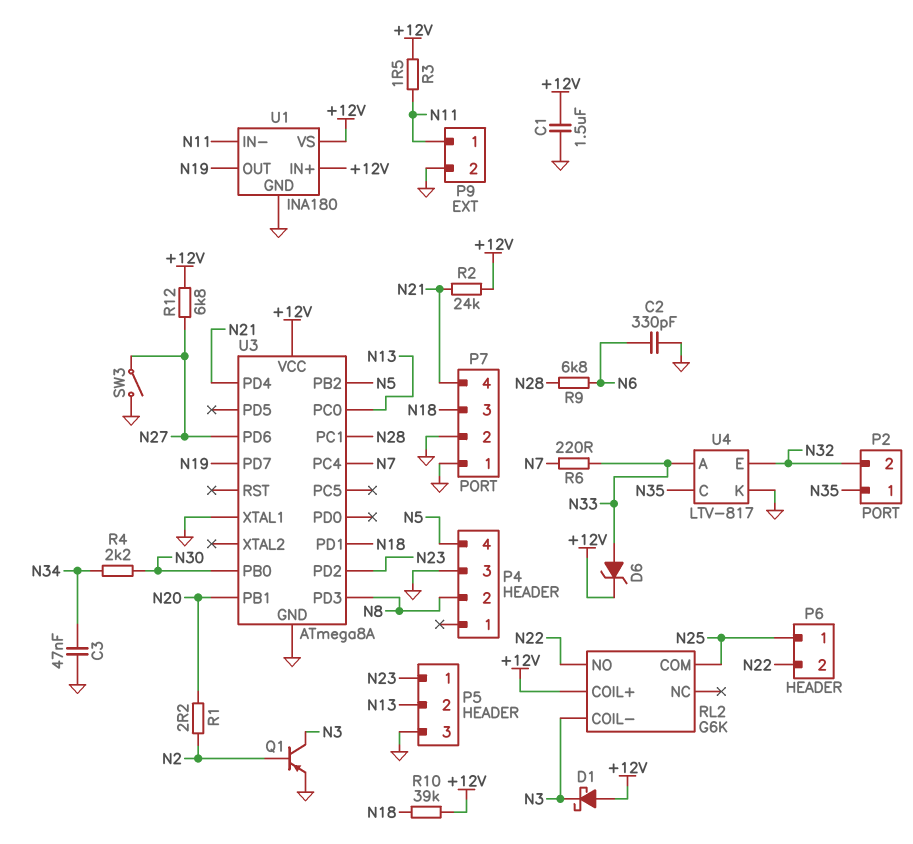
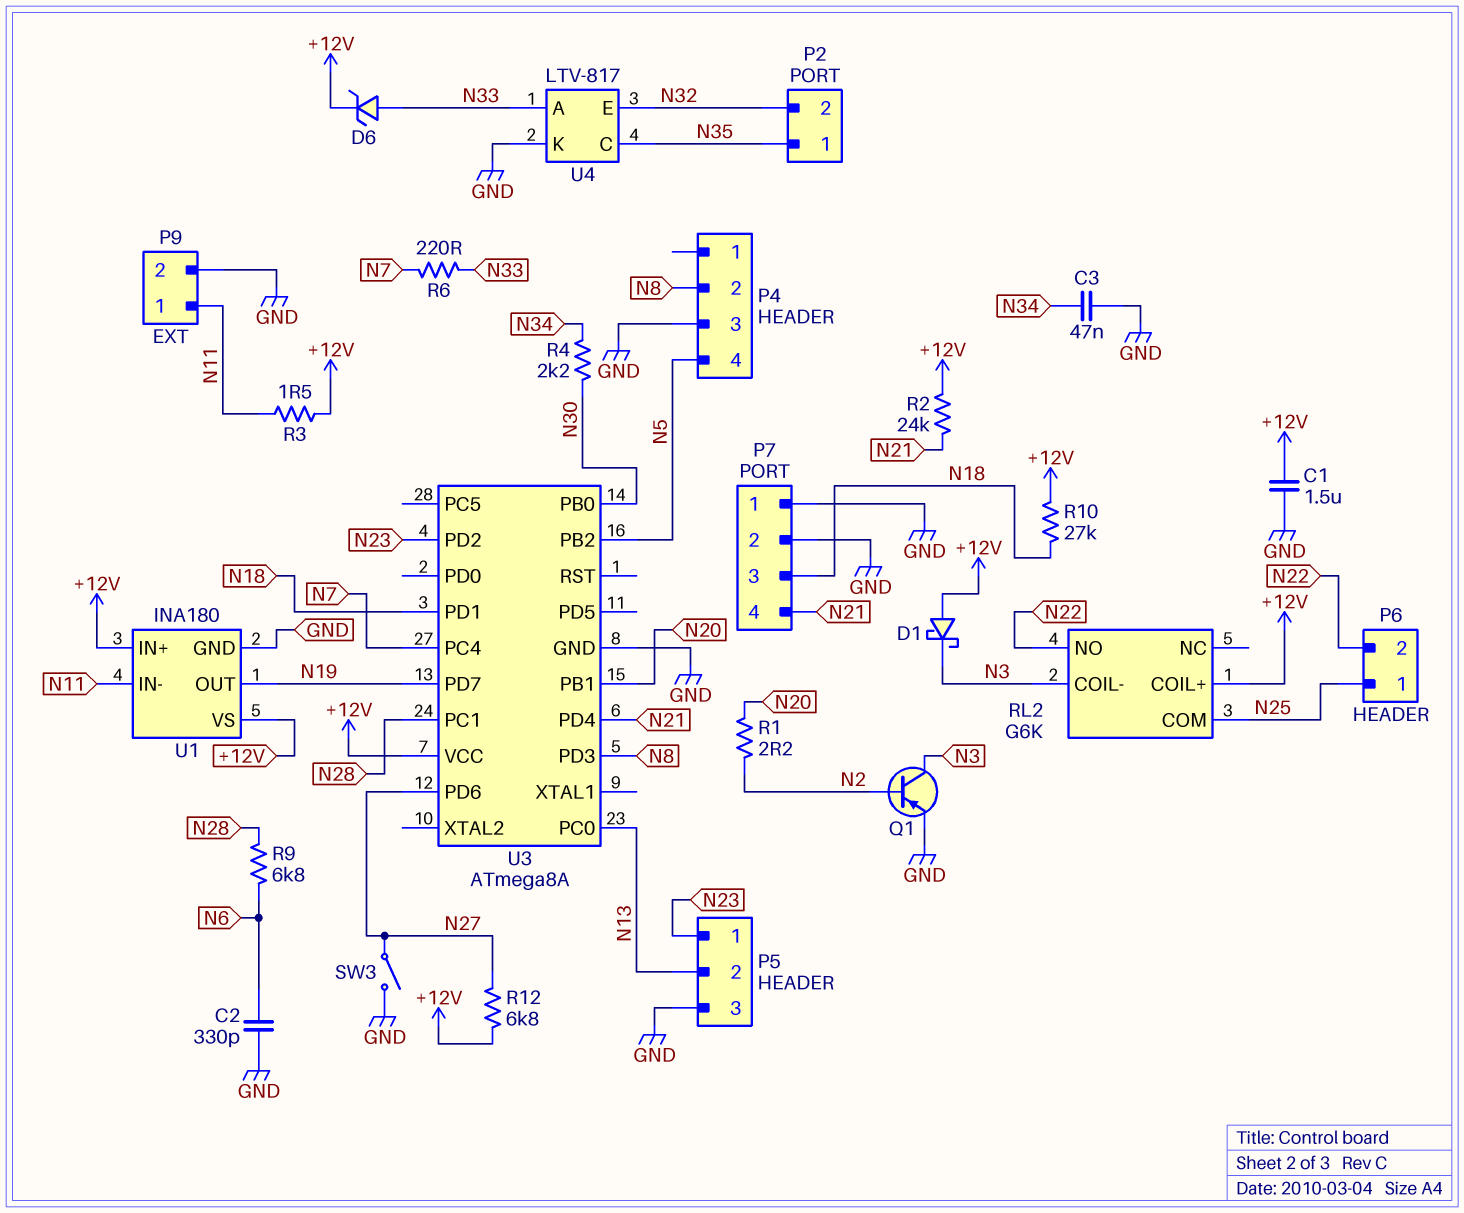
R10: 39k (+12V, N18) -> 27k (+12V, N18)
U3 pin XTAL1: GND -> none

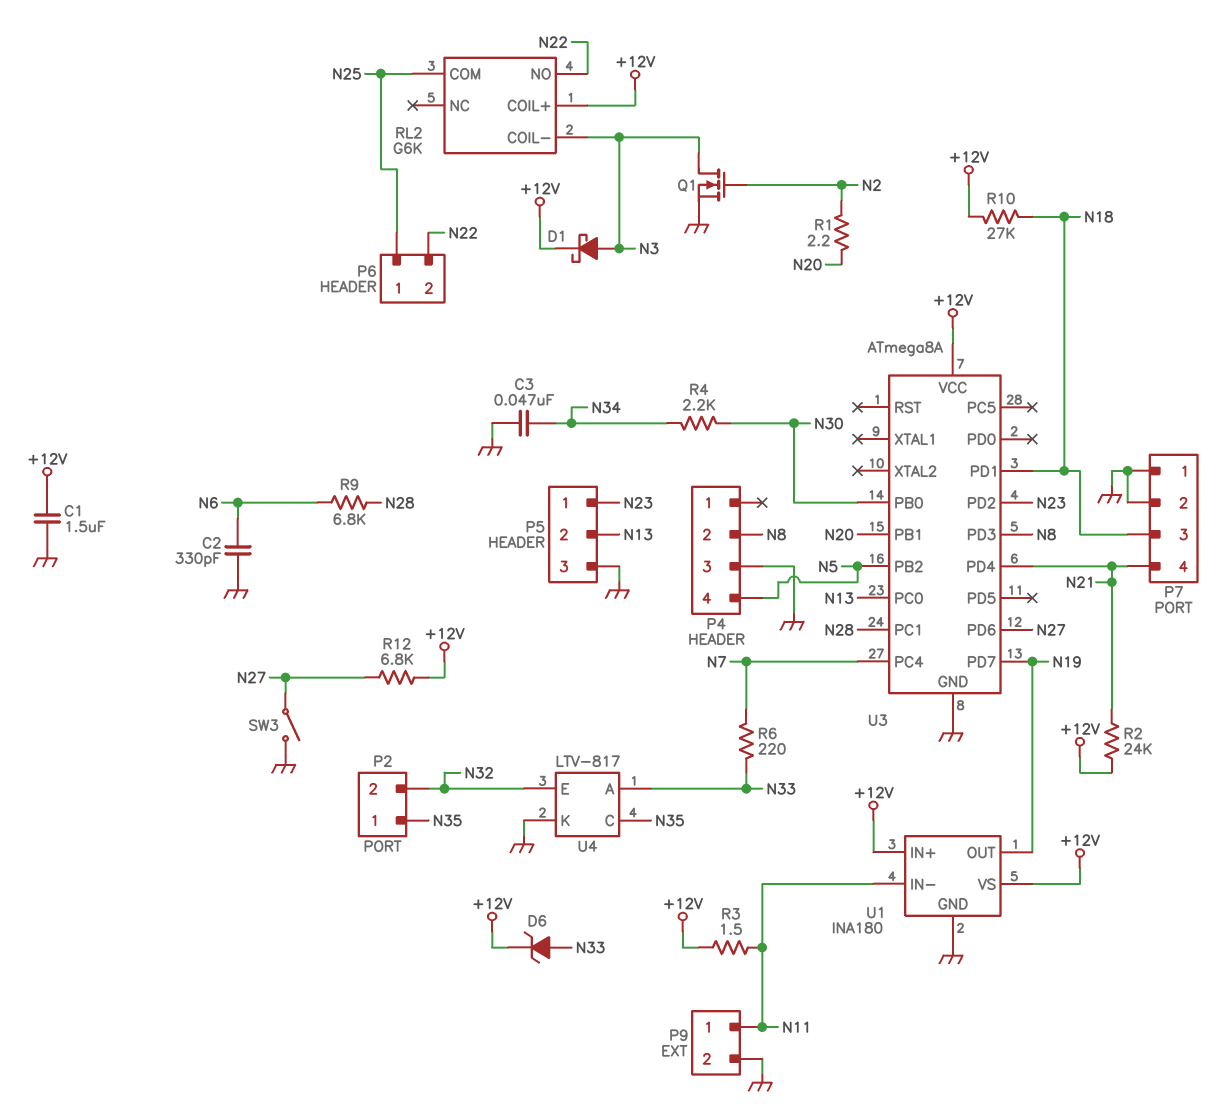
D1: schottky (A +12V, K N3) -> schottky (A N3, K +12V)
Q1: PNP (B N2, C N3, E GND) -> NMOS (G N2, D N3, S GND)

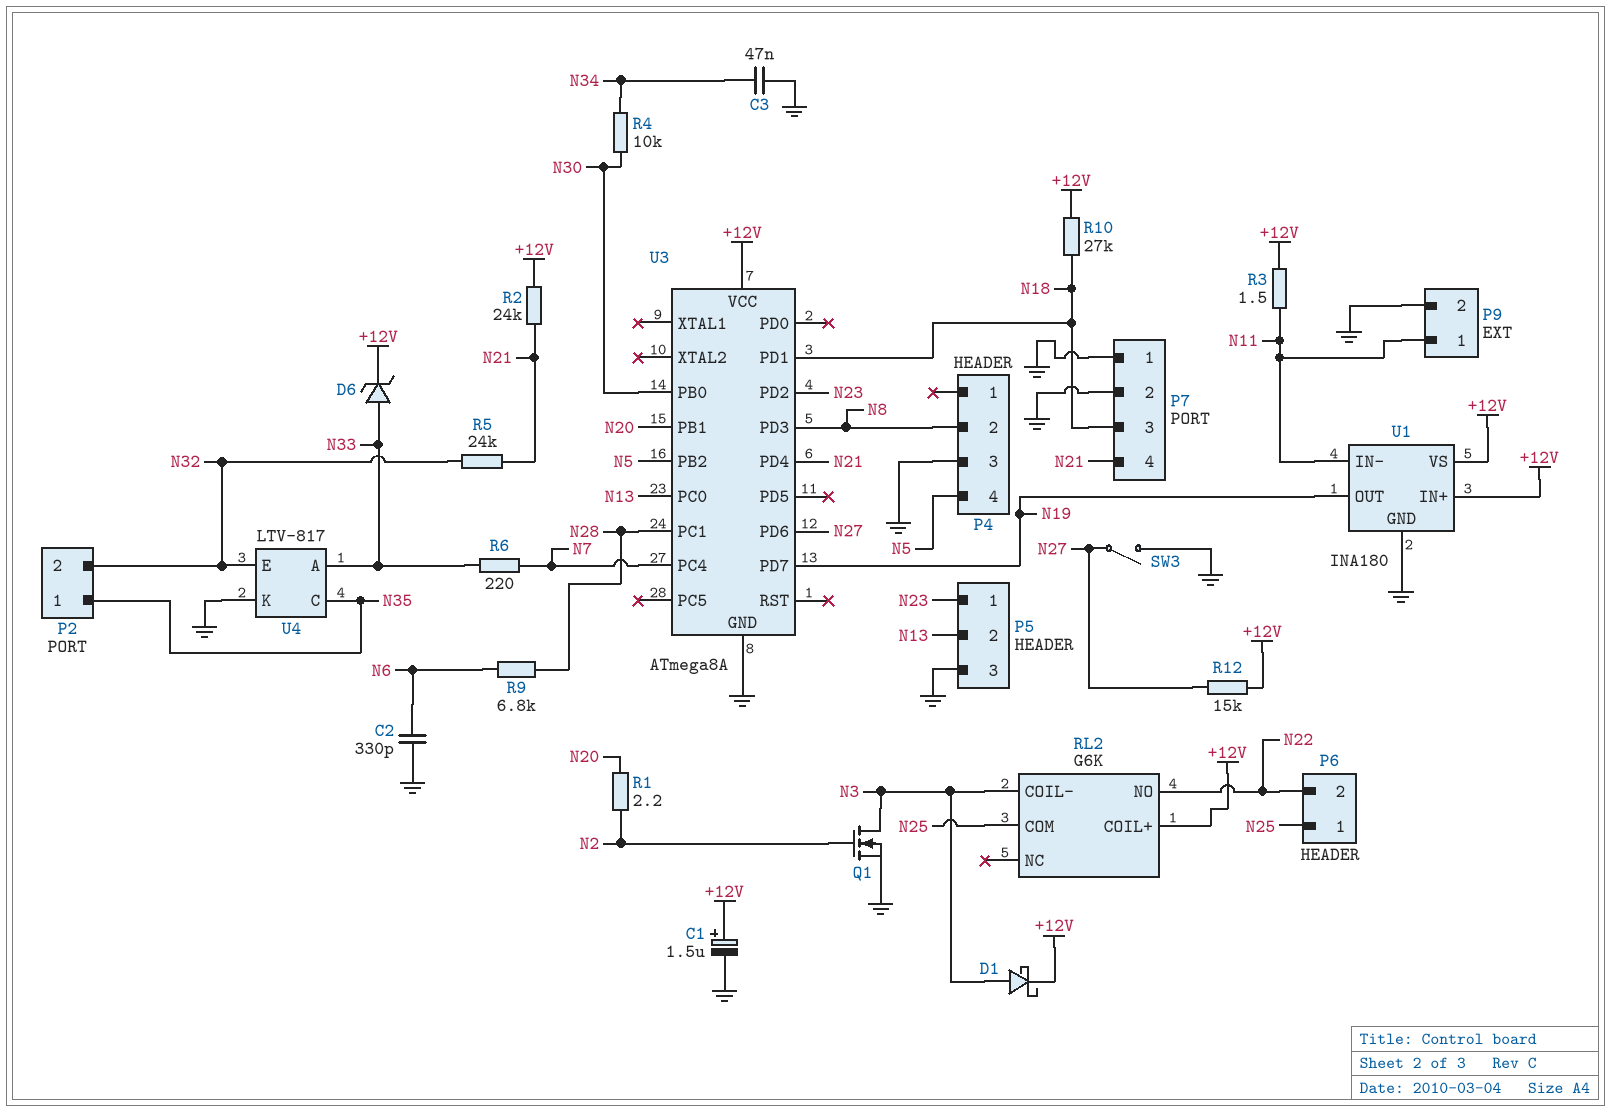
C1: 1.5uF (+12V, GND) -> 1.5uF (plus +12V, minus GND)
R4: 2.2k (N30, N34) -> 10k (N30, N34)
R5: none -> 24k (N21, N32)
R12: 6.8k (+12V, N27) -> 15k (+12V, N27)

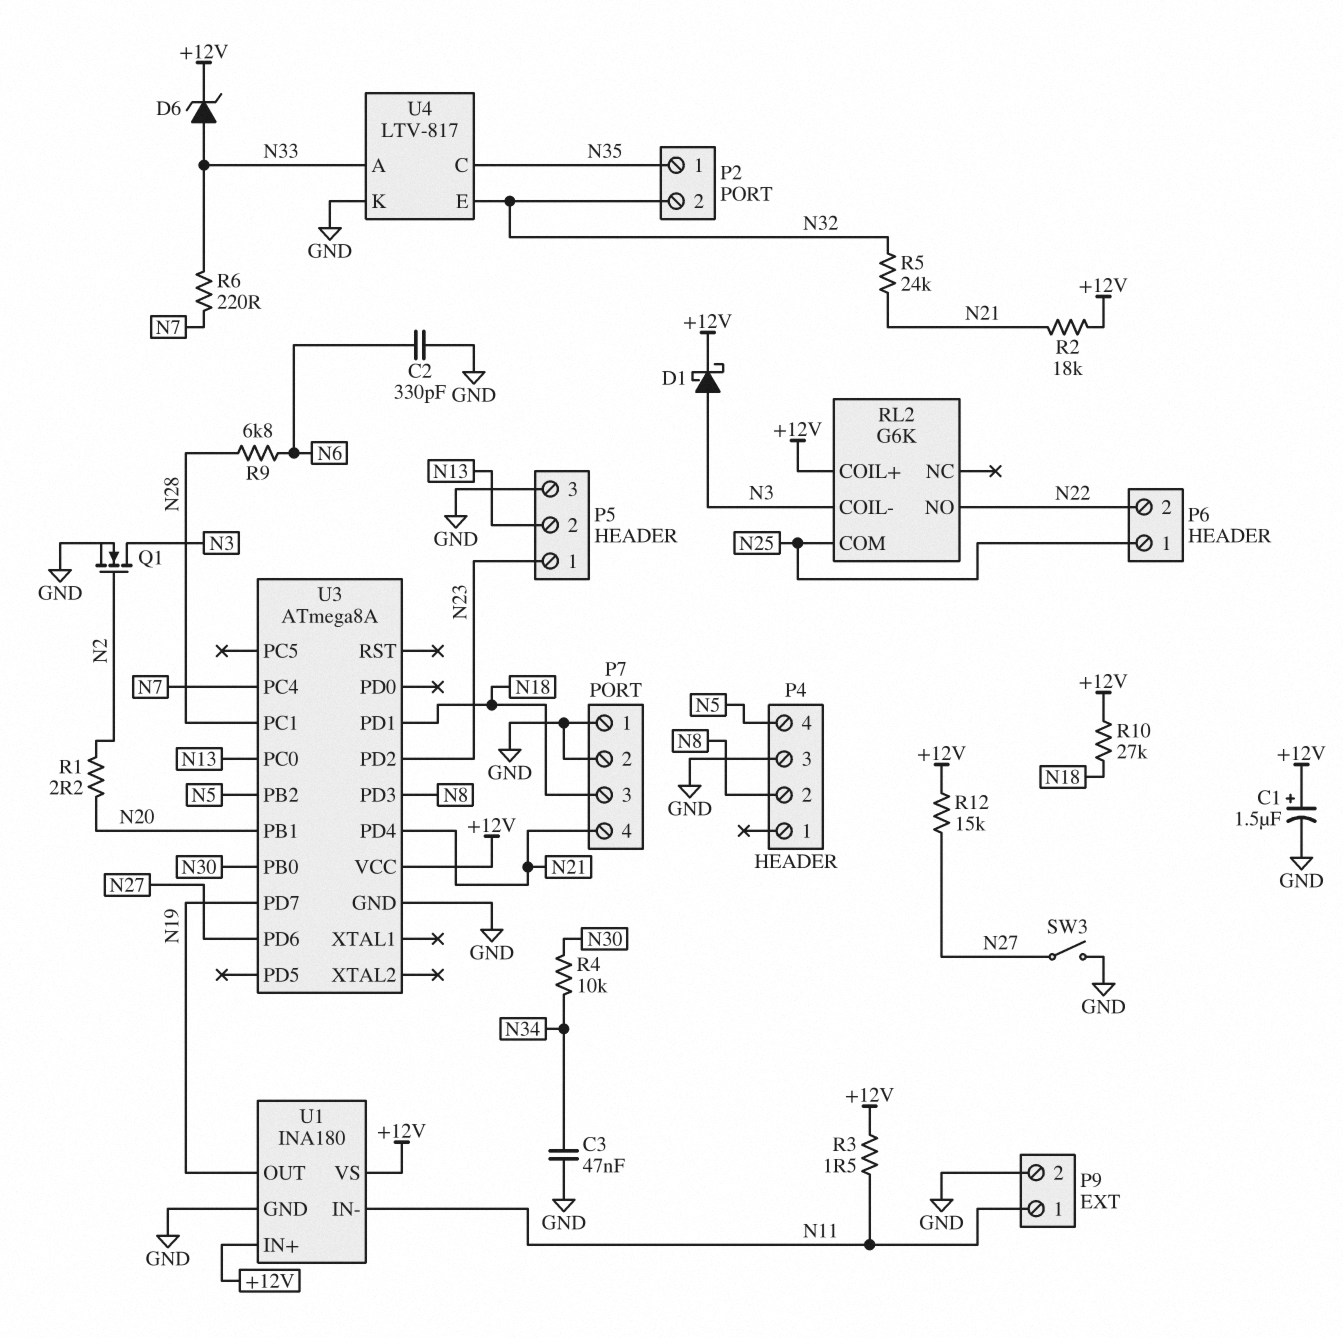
R2: 24k (+12V, N21) -> 18k (+12V, N21)

